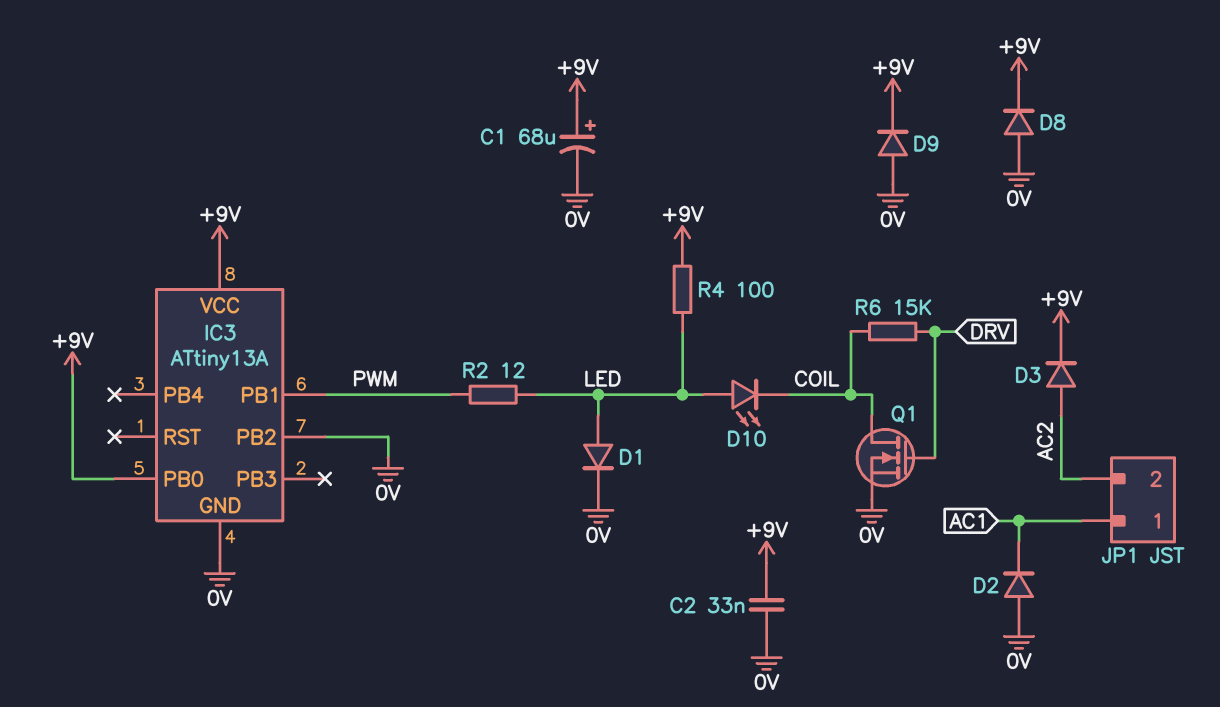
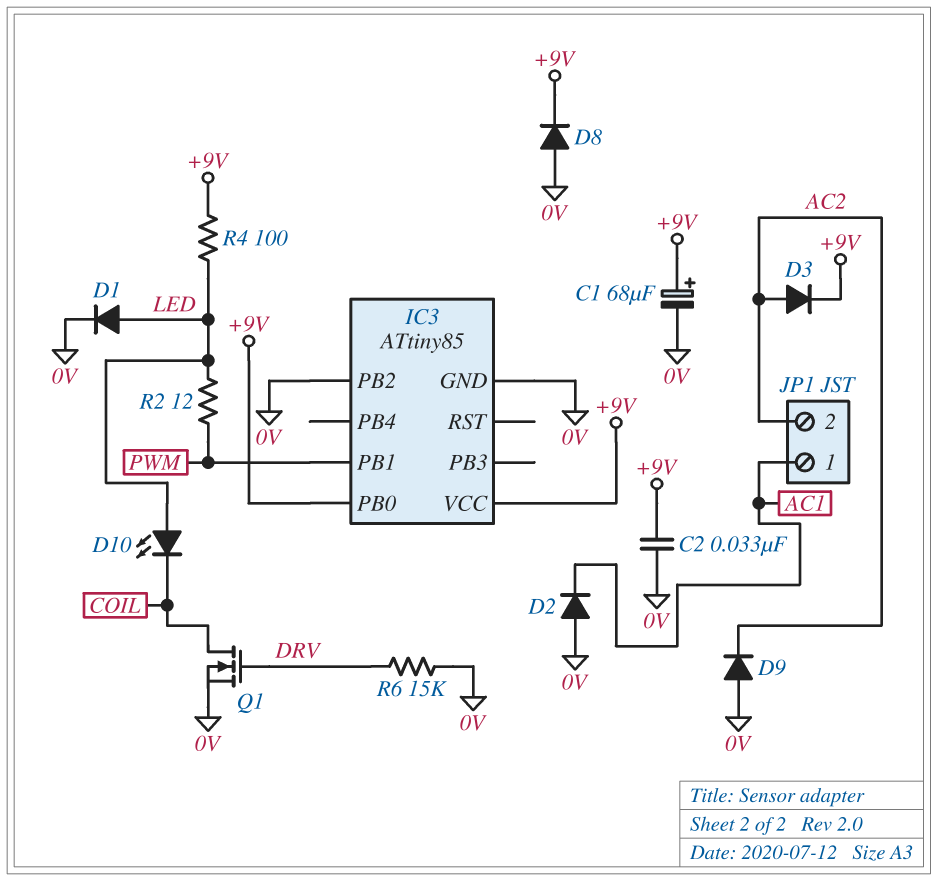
D9: diode (A 0V, K +9V) -> diode (A 0V, K AC2)
IC3: ATtiny13A -> ATtiny85
R6: 15k (COIL, DRV) -> 15k (0V, DRV)

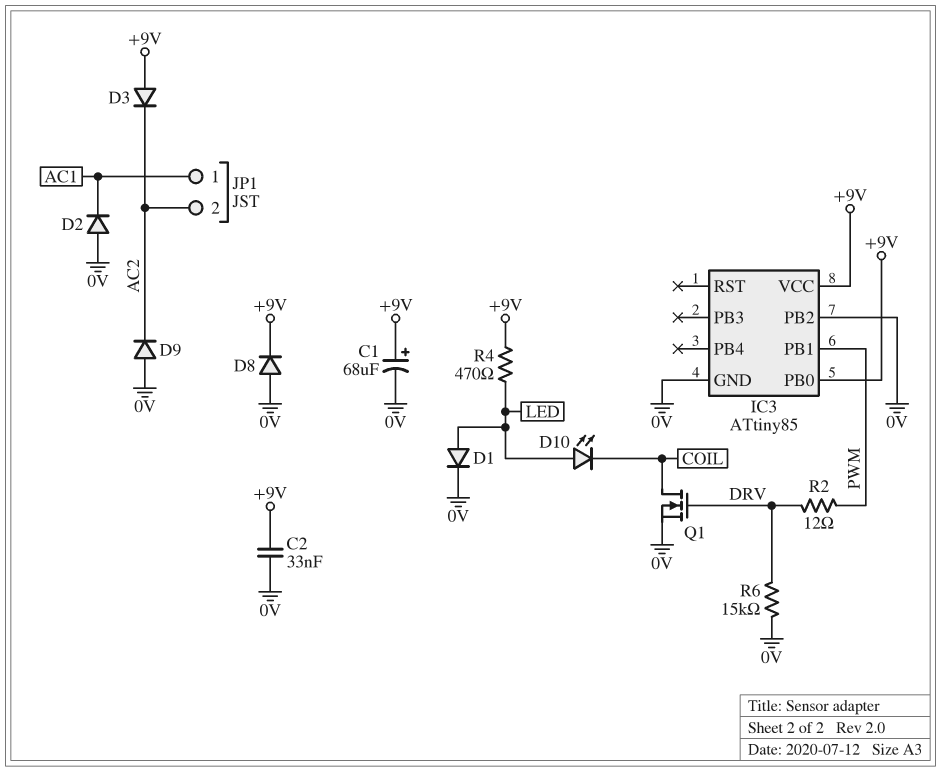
D3: diode (A AC2, K +9V) -> diode (A +9V, K AC2)
R2: 12 (LED, PWM) -> 12 (DRV, PWM)
R4: 100 (+9V, LED) -> 470 (+9V, LED)

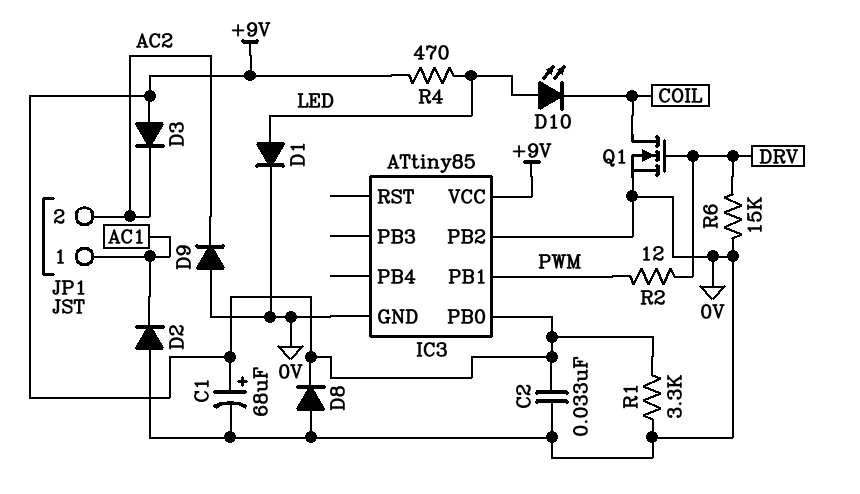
R1: none -> 3.3k (+9V, 0V)

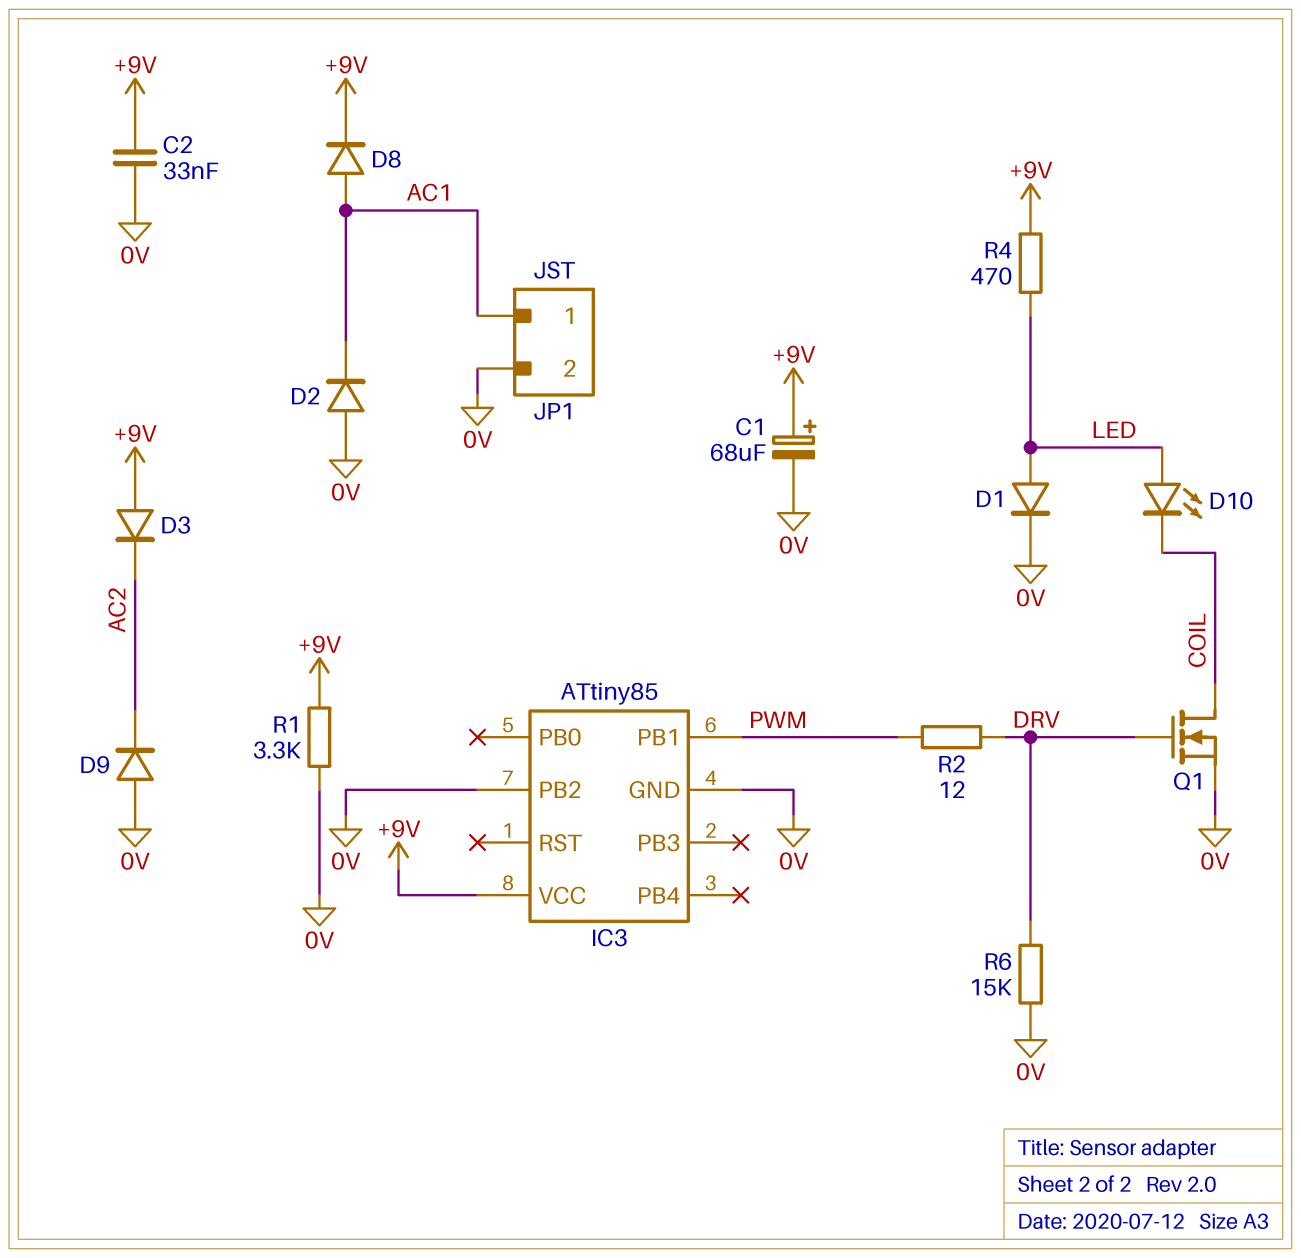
D8: diode (A 0V, K +9V) -> diode (A AC1, K +9V)
IC3 pin PB0: +9V -> none
JP1 pin 2: AC2 -> 0V

